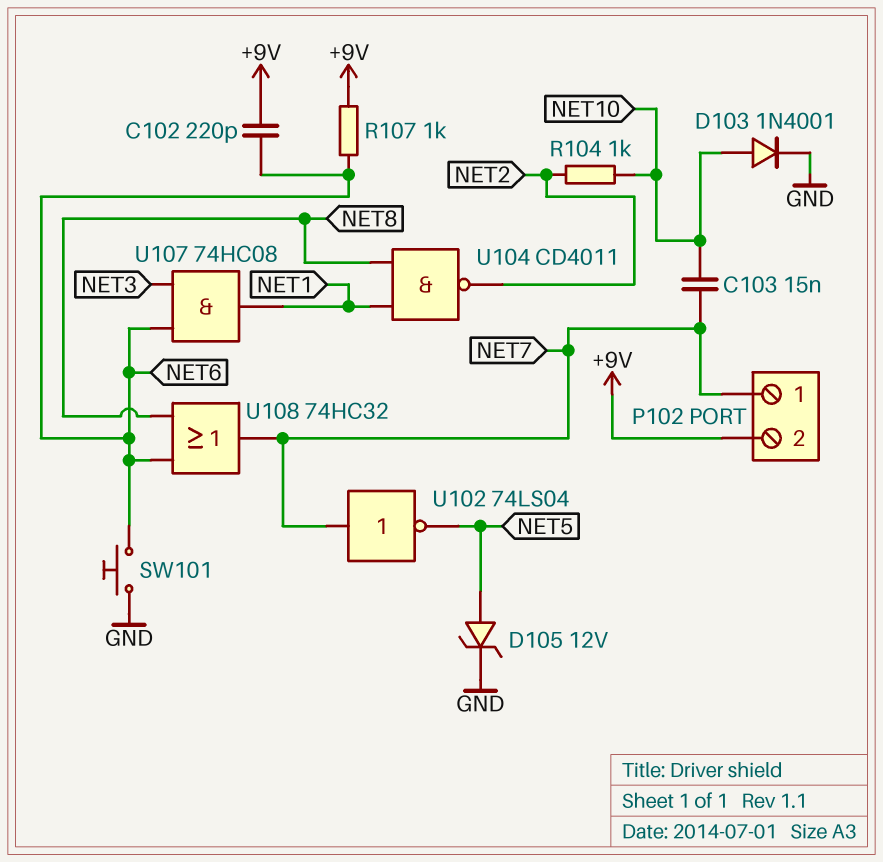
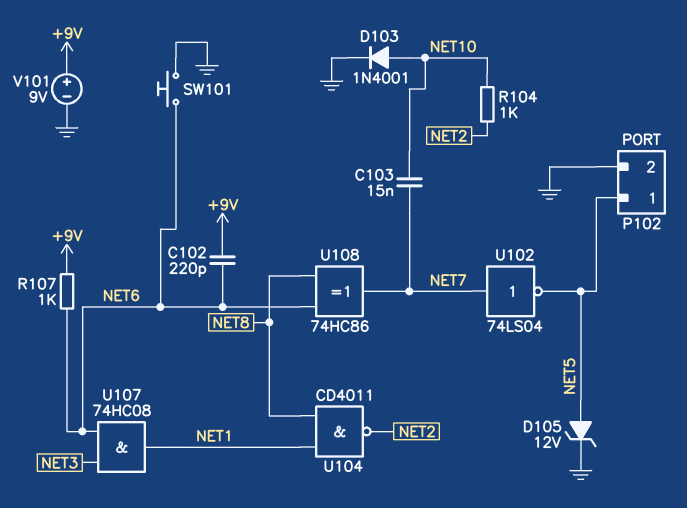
P102 pin 1: NET7 -> NET5
P102 pin 2: +9V -> GND
U108: OR 74HC32 (in NET6, in NET8, out NET7) -> XOR 74HC86 (in NET6, in NET8, out NET7)
V101: none -> 9V (plus +9V, minus GND)

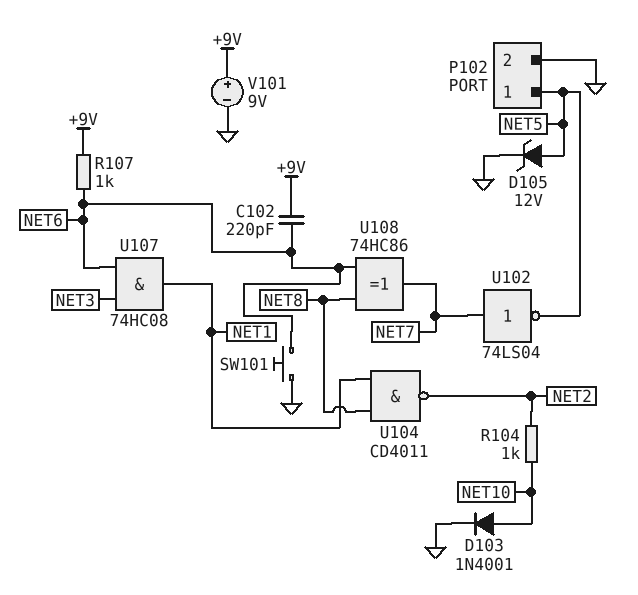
C103: 15nF (NET7, NET10) -> none

